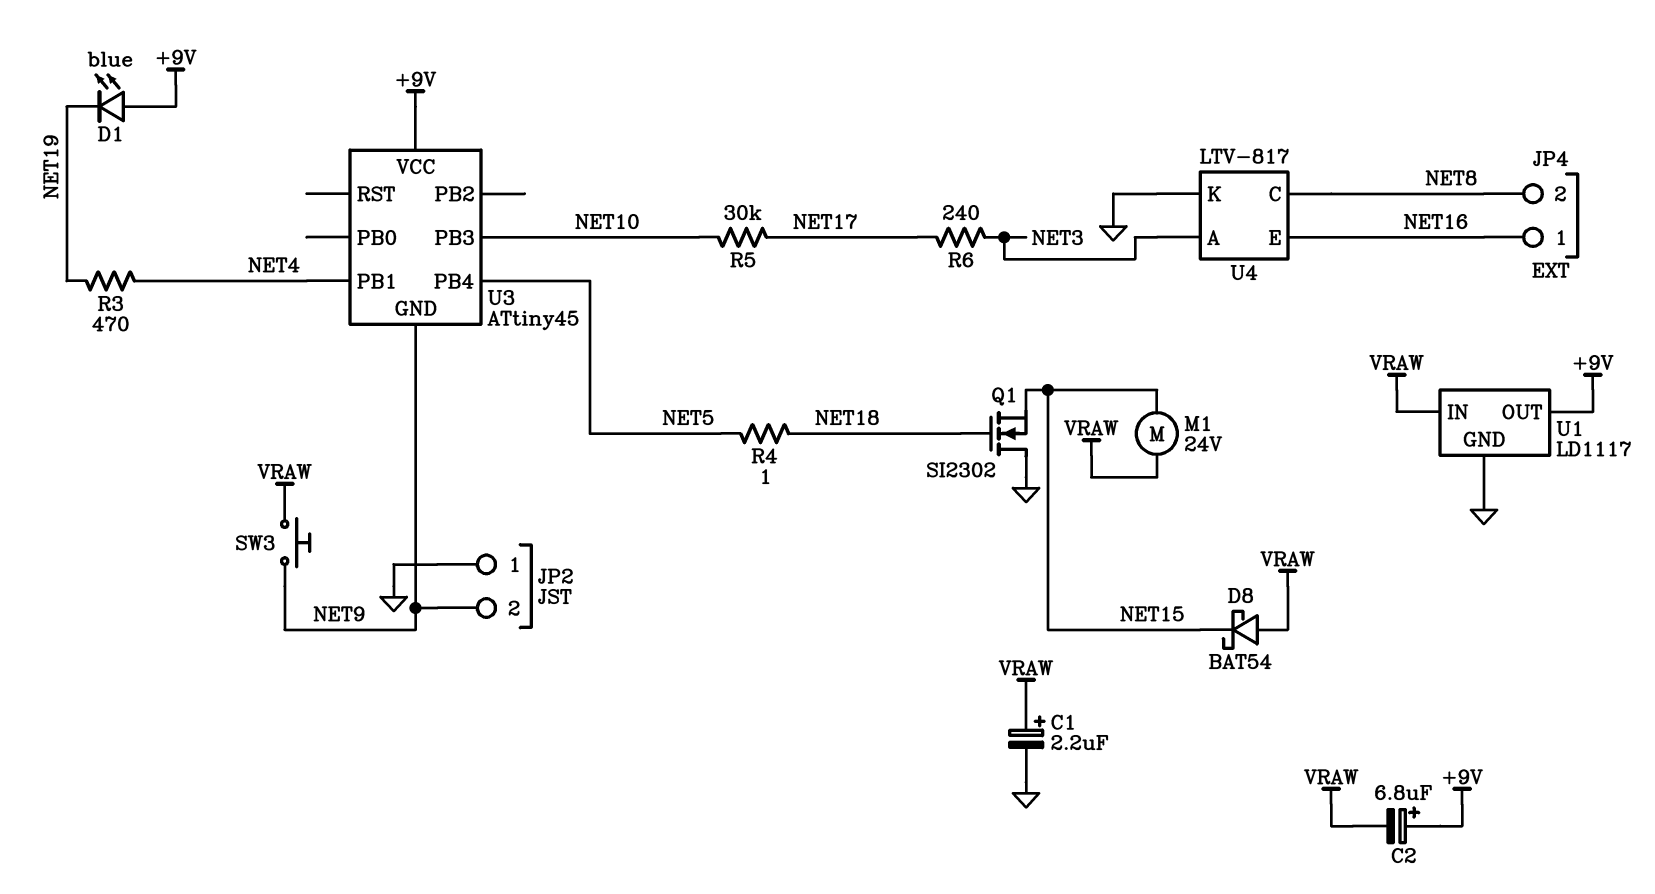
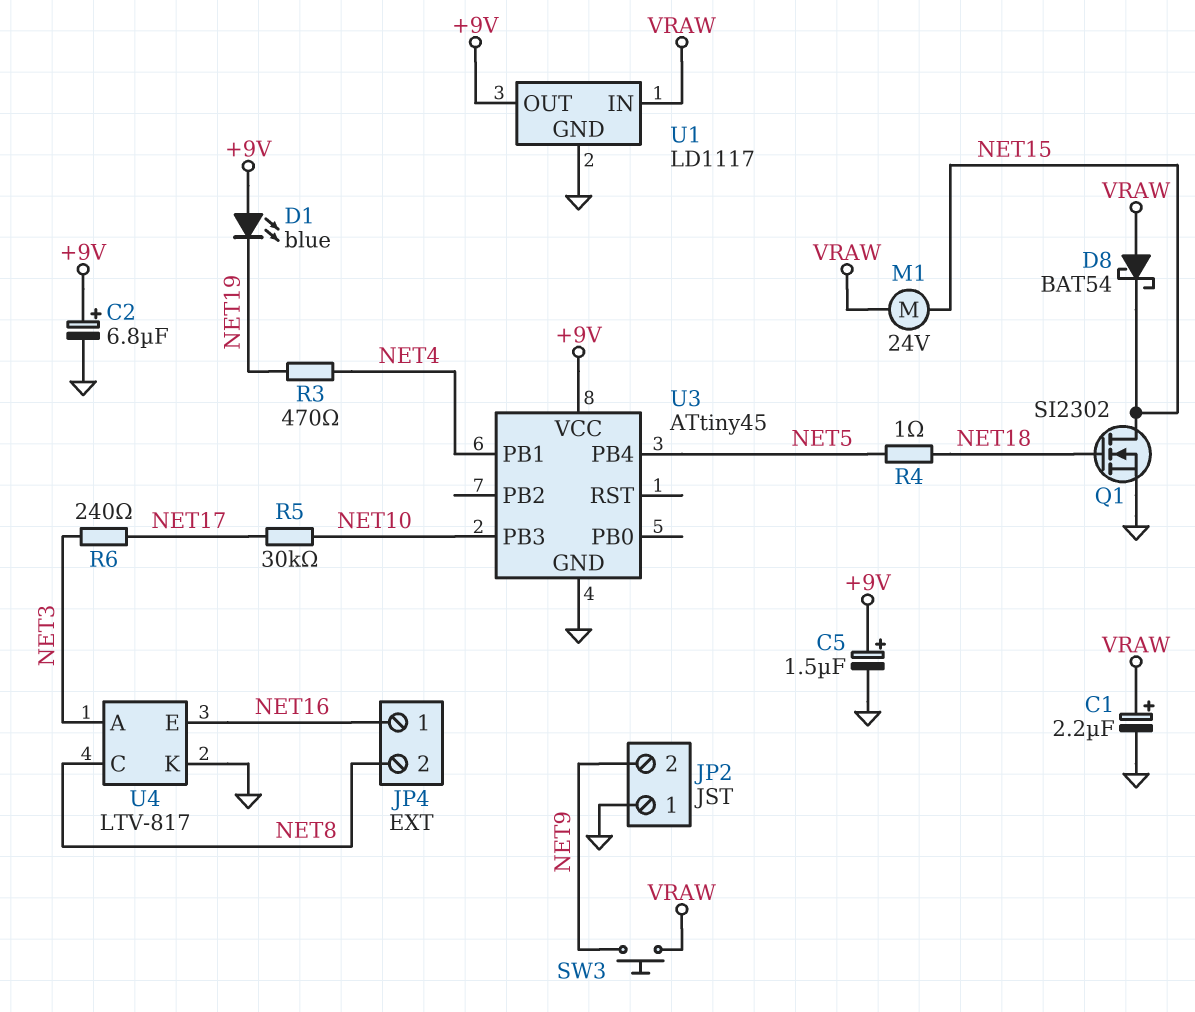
C2: 6.8uF (plus +9V, minus VRAW) -> 6.8uF (plus +9V, minus GND)
C5: none -> 1.5uF (plus +9V, minus GND)
Q1: NMOS SI2302 (G NET18, D GND, S NET15) -> NMOS SI2302 (G NET18, D NET15, S GND)
U3 pin GND: NET9 -> GND

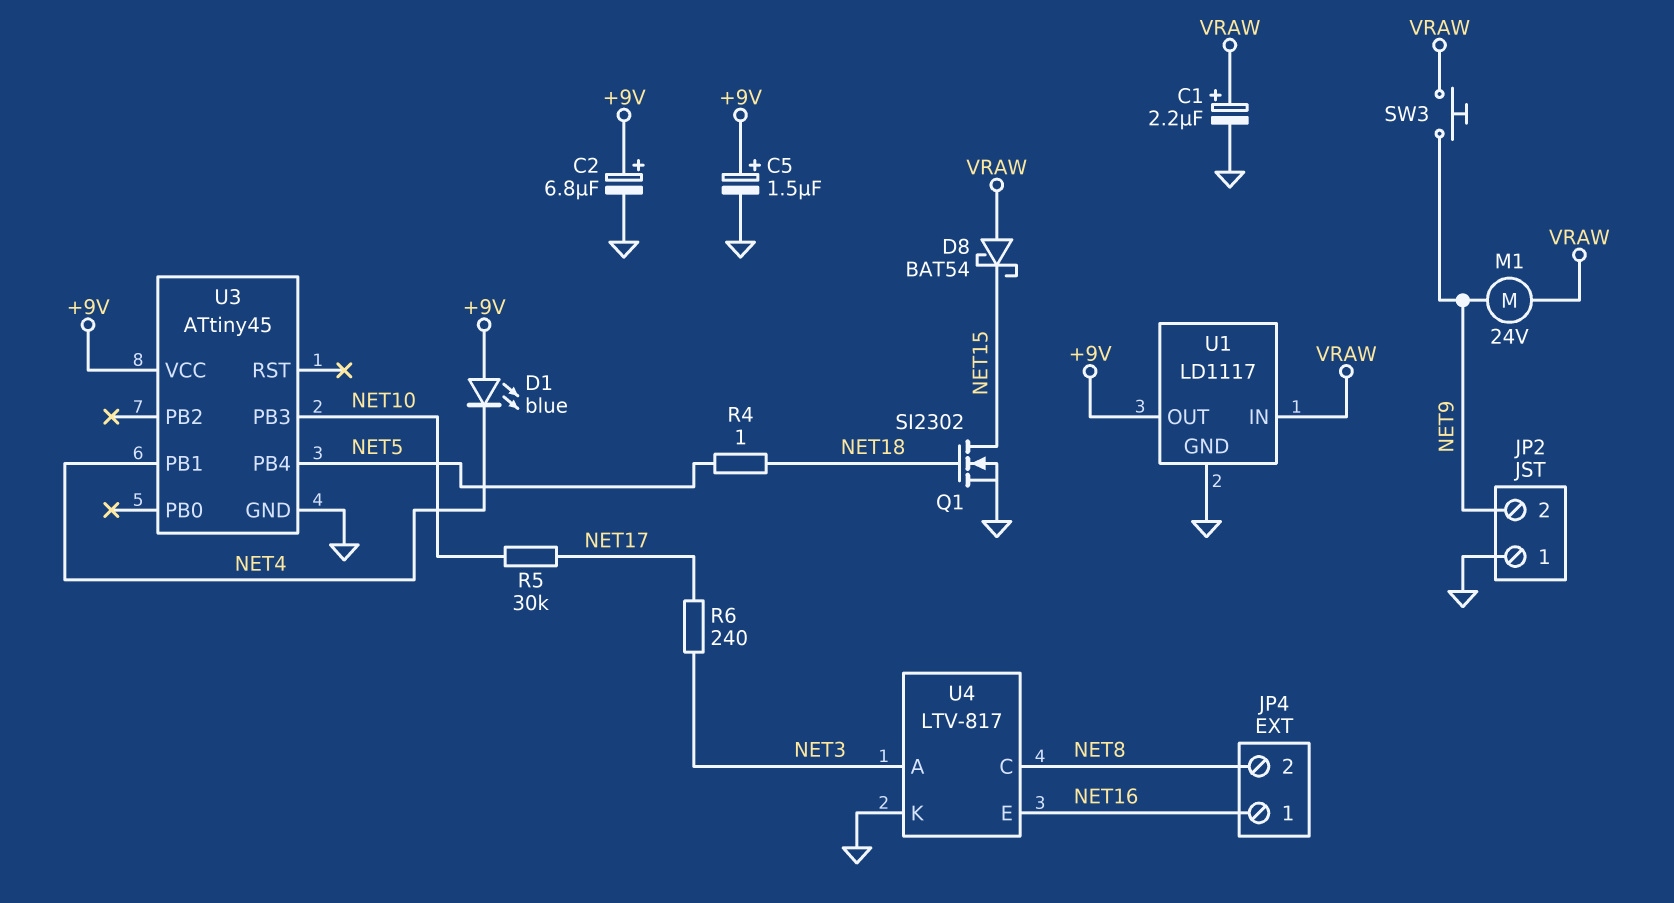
D1: LED blue (A +9V, K NET19) -> LED blue (A +9V, K NET4)
M1: motor 24V (NET15, VRAW) -> motor 24V (NET9, VRAW)
R3: 470 (NET4, NET19) -> none

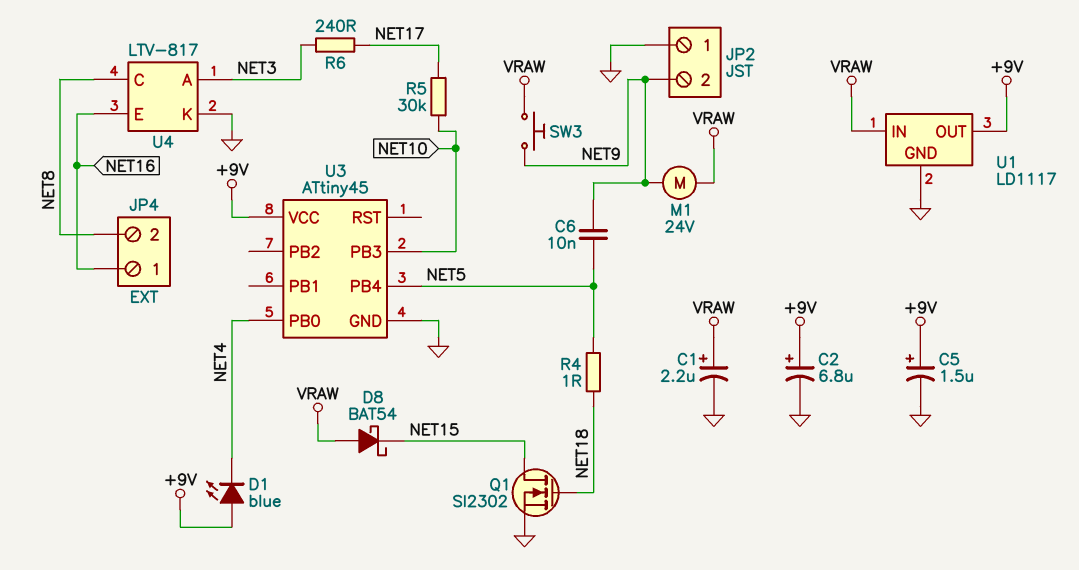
C6: none -> 10nF (NET5, NET9)
U3 pin PB0: none -> NET4
U3 pin PB1: NET4 -> none

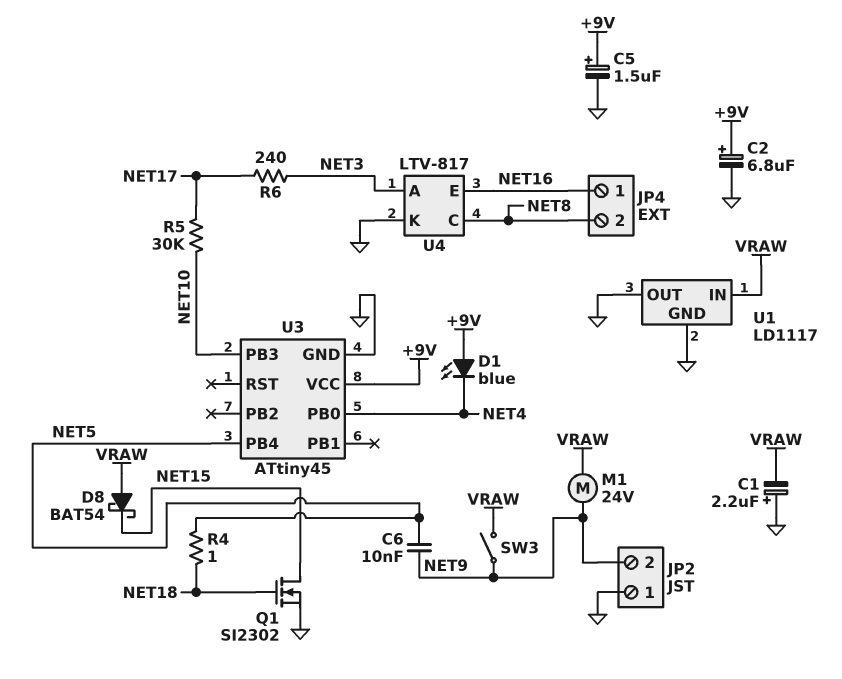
C1: 2.2uF (plus VRAW, minus GND) -> 2.2uF (plus GND, minus VRAW)
SW3: button (NET9, VRAW) -> switch (NET9, VRAW)
U1 pin OUT: +9V -> GND

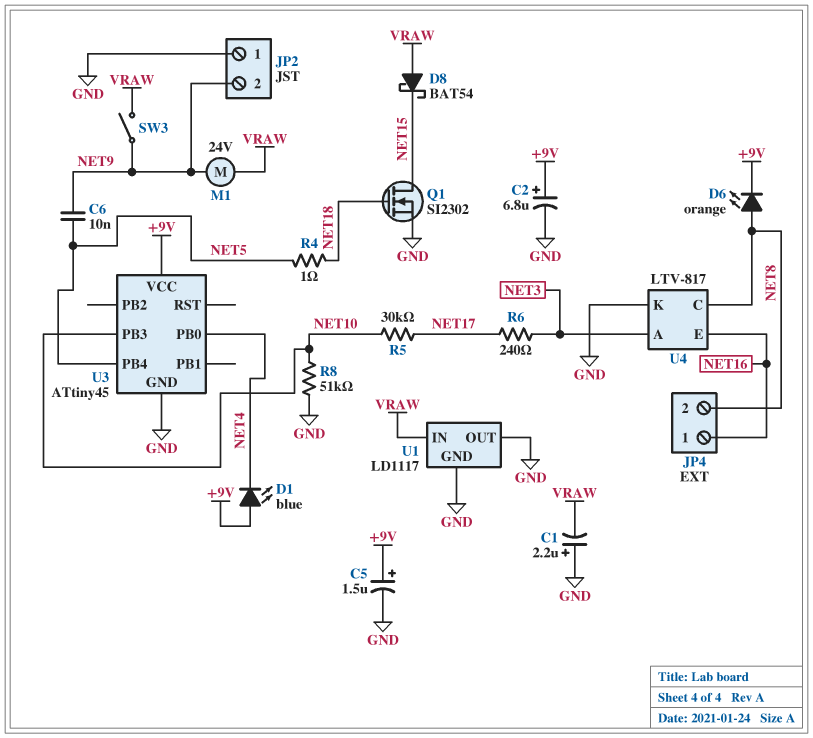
D6: none -> LED orange (A NET8, K +9V)
R8: none -> 51k (GND, NET10)

